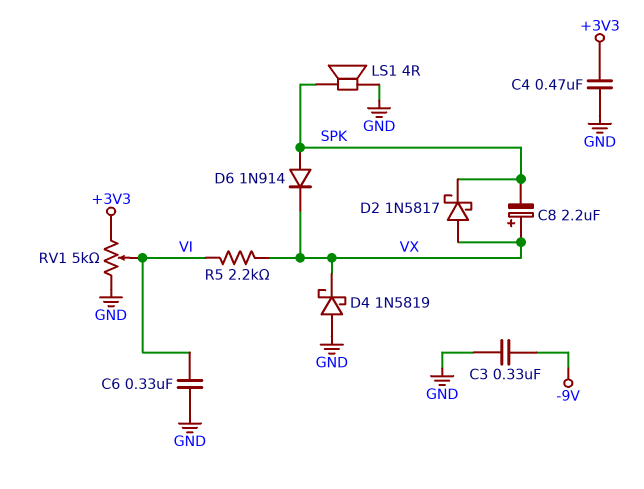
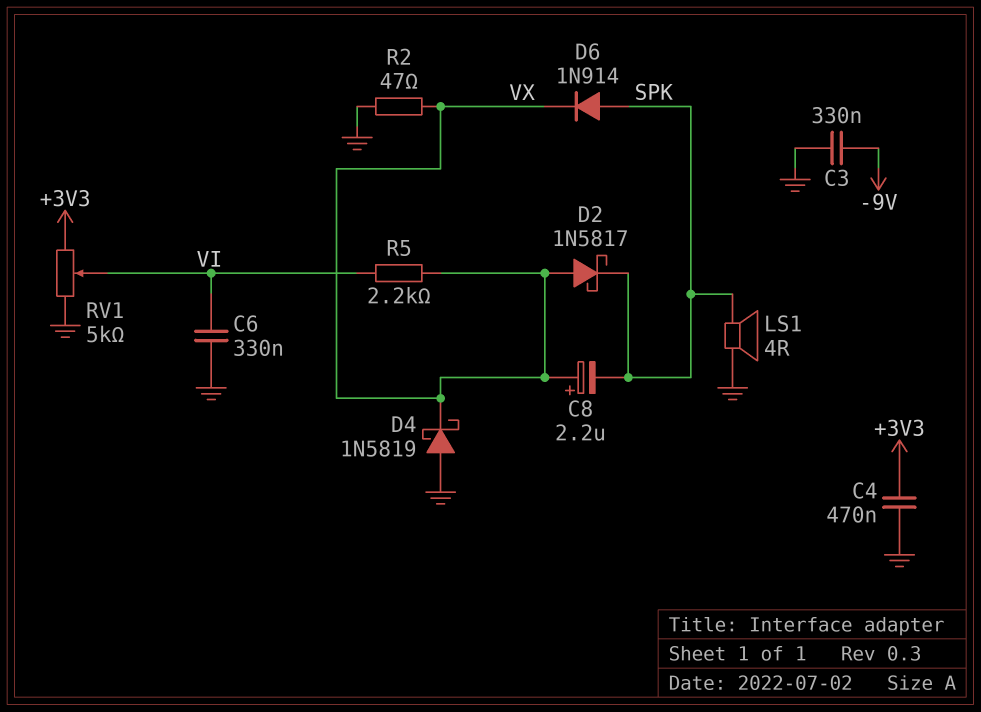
R2: none -> 47 (GND, VX)

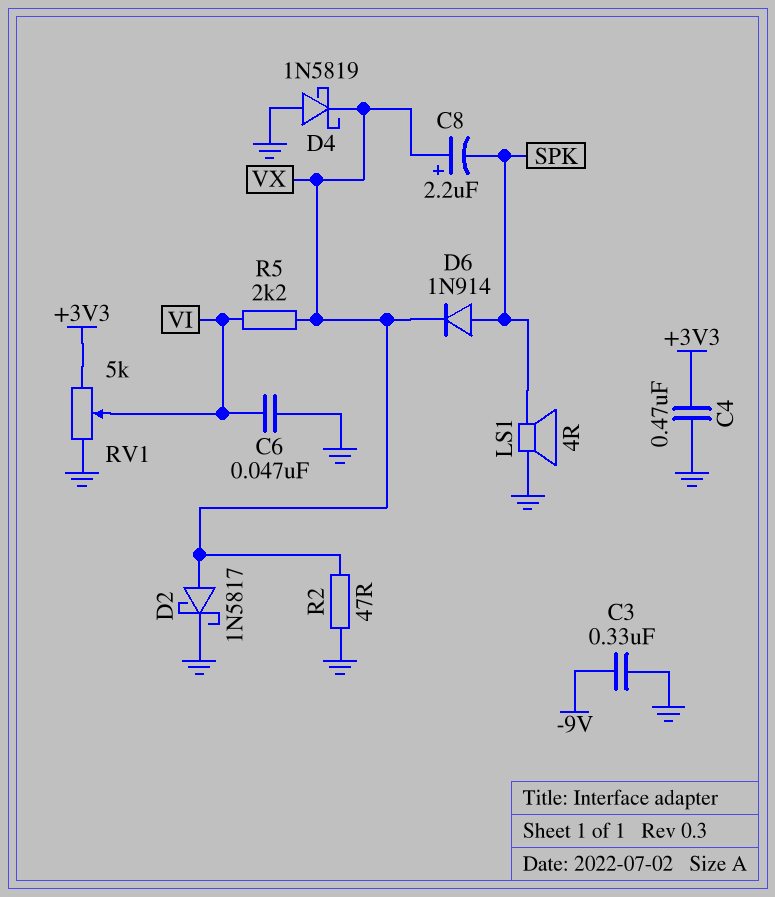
C6: 330nF (GND, VI) -> 47nF (GND, VI)
D2: schottky 1N5817 (A VX, K SPK) -> schottky 1N5817 (A VX, K GND)

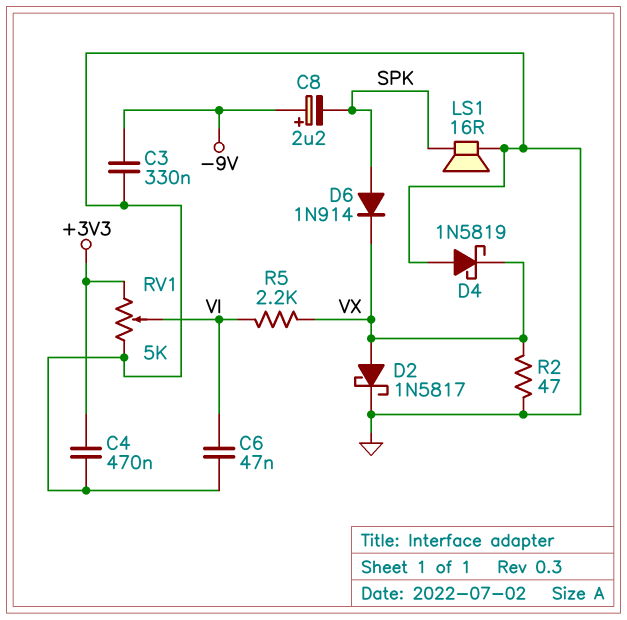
C8: 2.2uF (plus VX, minus SPK) -> 2.2uF (plus -9V, minus SPK)
LS1: speaker 4R (GND, SPK) -> speaker 16R (GND, SPK)

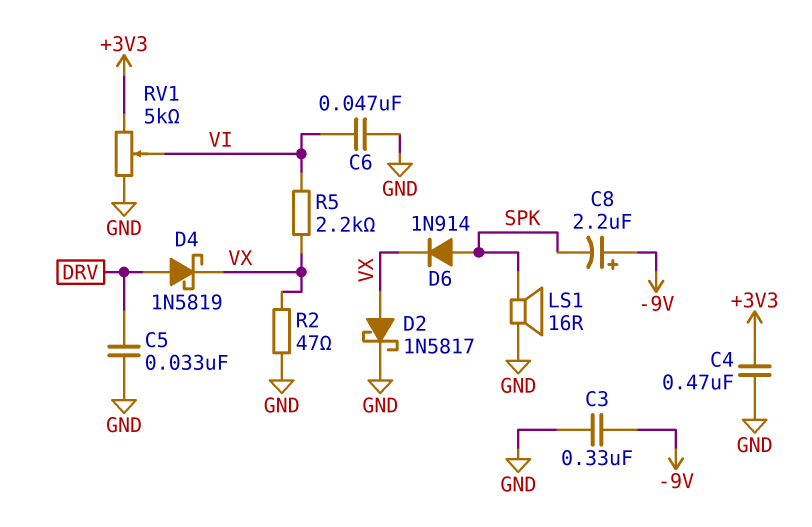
C5: none -> 33nF (DRV, GND)
D4: schottky 1N5819 (A GND, K VX) -> schottky 1N5819 (A DRV, K VX)

